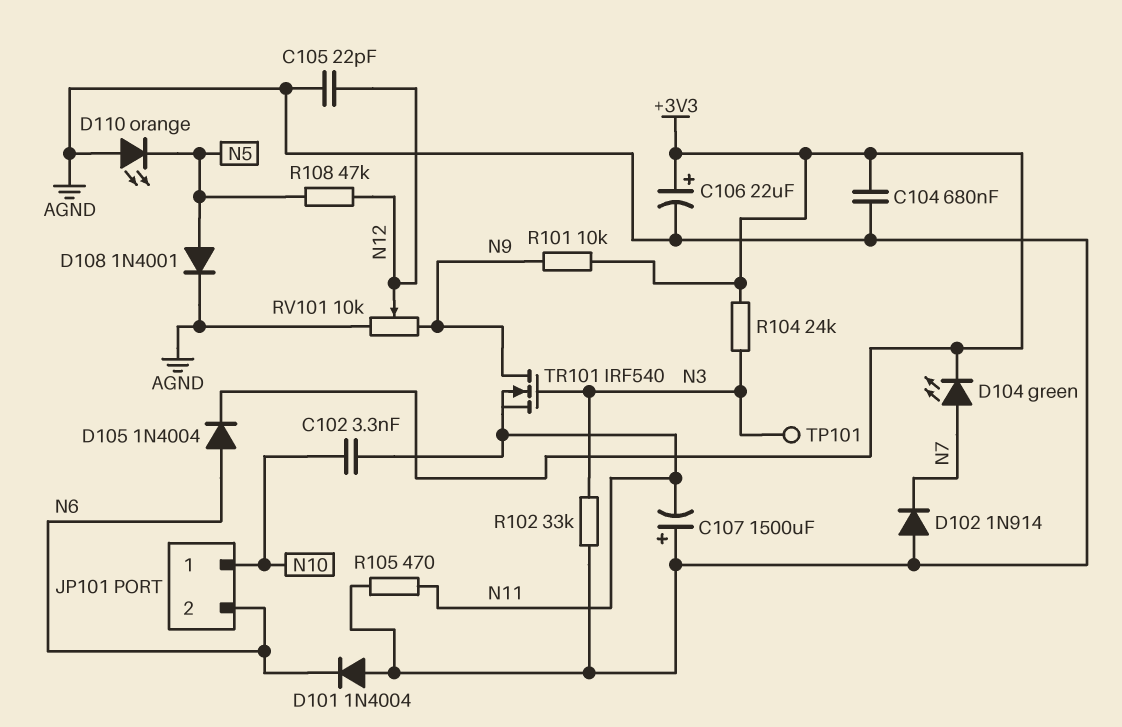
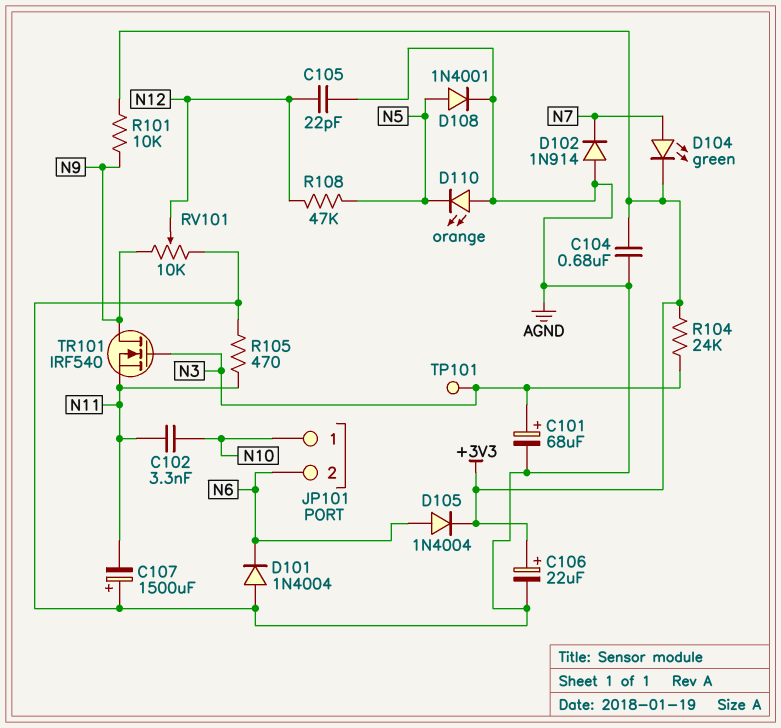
C101: none -> 68uF (plus N3, minus AGND)
R102: 33k (AGND, N3) -> none

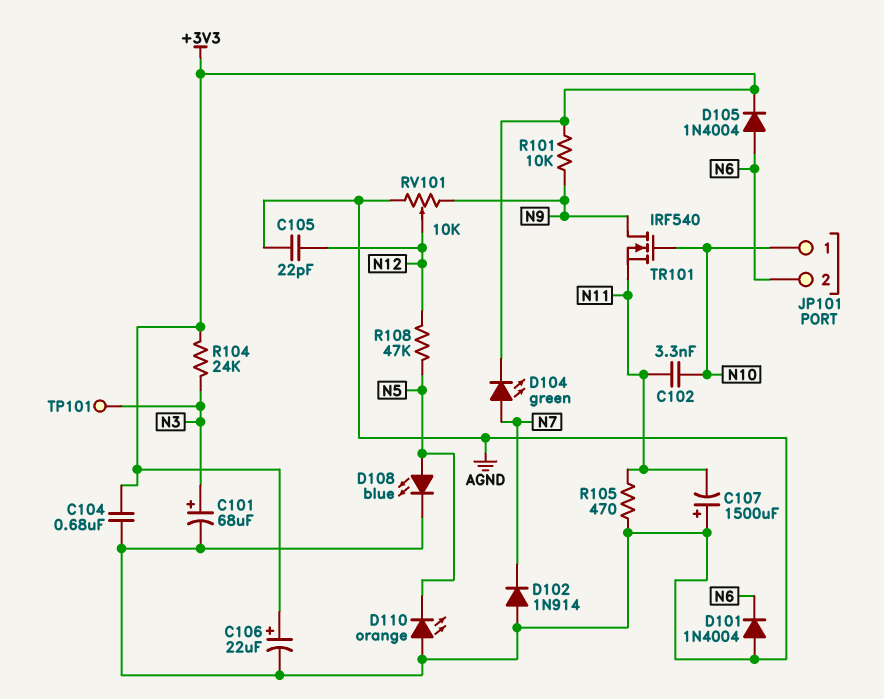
D108: diode 1N4001 (A N5, K AGND) -> LED blue (A N5, K AGND)
TR101: NMOS IRF540 (G N3, D N9, S N11) -> NMOS IRF540 (G N10, D N9, S N11)

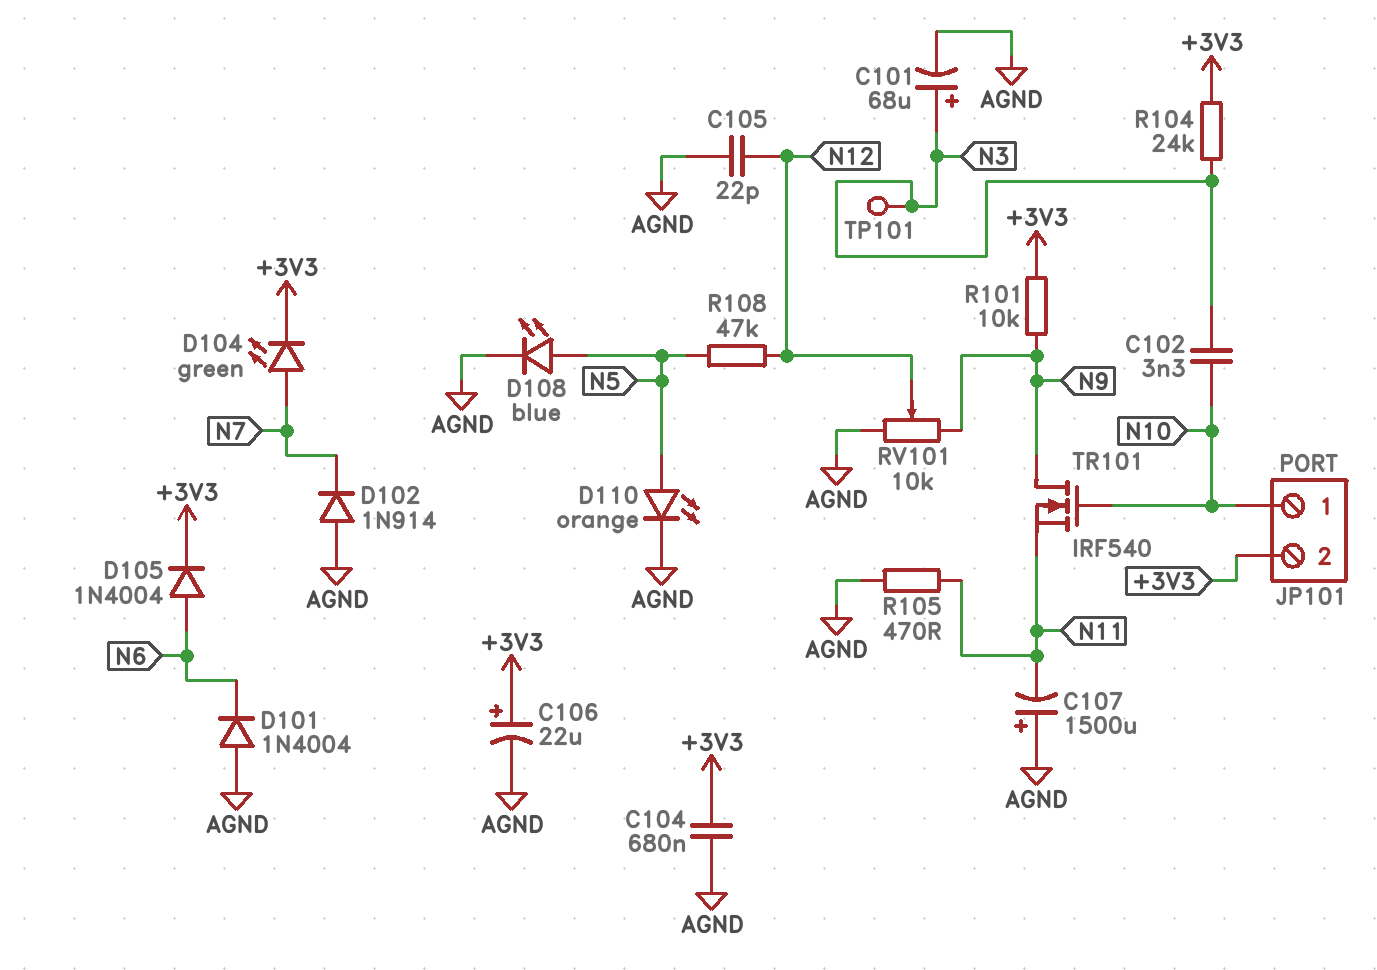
C102: 3.3nF (N10, N11) -> 3.3nF (N3, N10)
D110: LED orange (A AGND, K N5) -> LED orange (A N5, K AGND)
JP101 pin 2: N6 -> +3V3

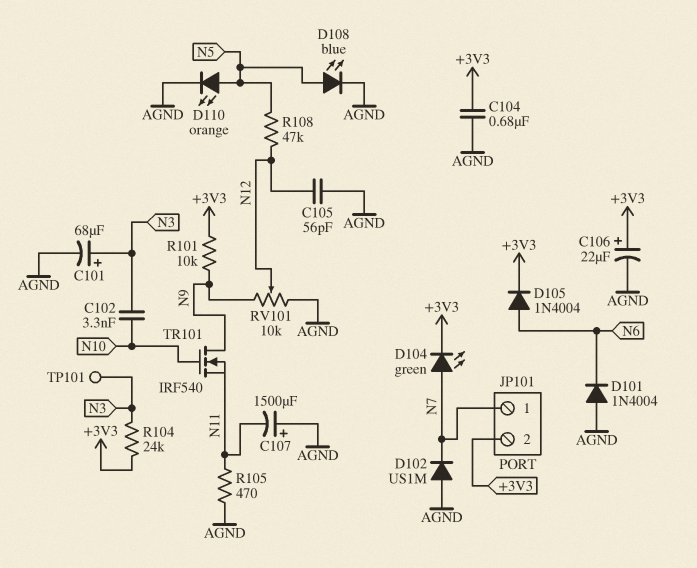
C105: 22pF (AGND, N12) -> 56pF (AGND, N12)
D102: diode 1N914 (A AGND, K N7) -> diode US1M (A AGND, K N7)
JP101 pin 1: N10 -> N7

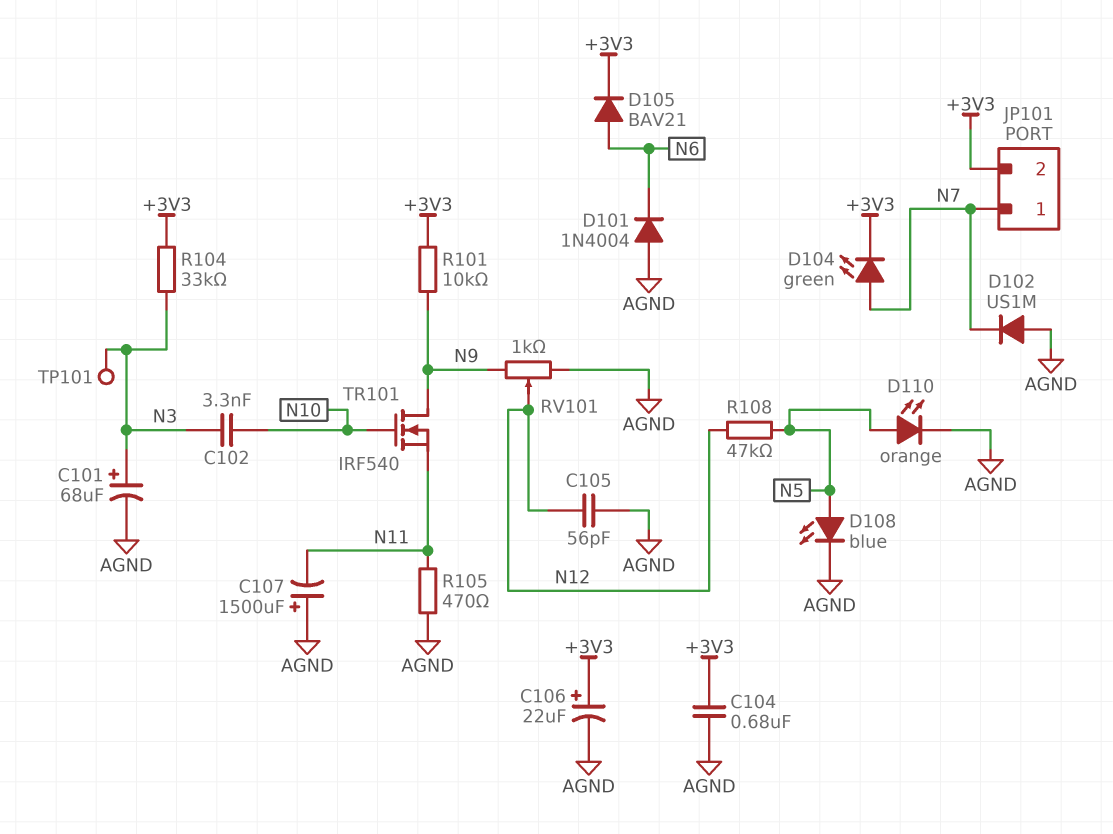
D105: diode 1N4004 (A N6, K +3V3) -> diode BAV21 (A N6, K +3V3)
R104: 24k (+3V3, N3) -> 33k (+3V3, N3)
RV101: 10k (AGND, N9, wiper N12) -> 1k (AGND, N9, wiper N12)

